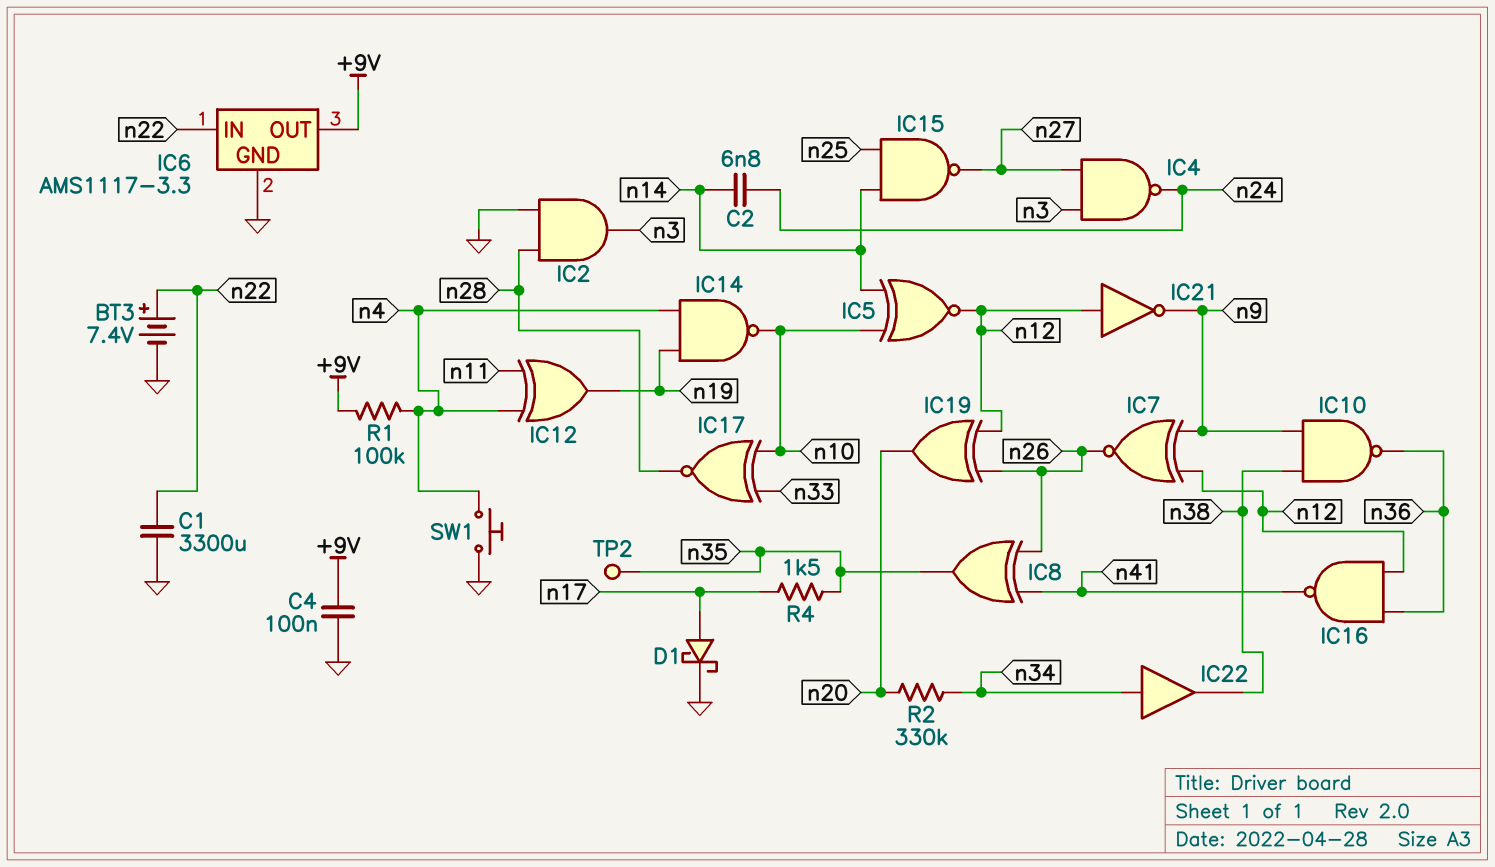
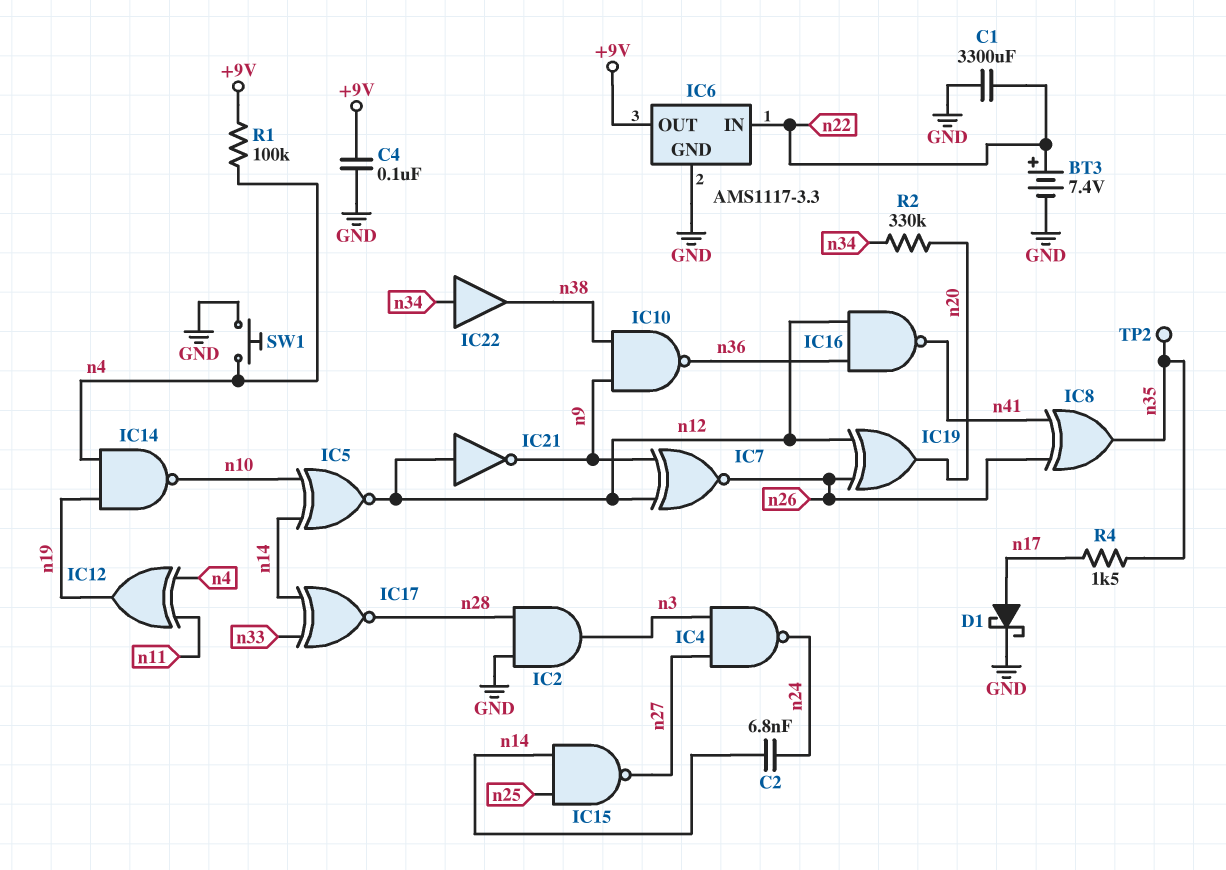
IC17: XNOR (in n10, in n33, out n28) -> XNOR (in n14, in n33, out n28)

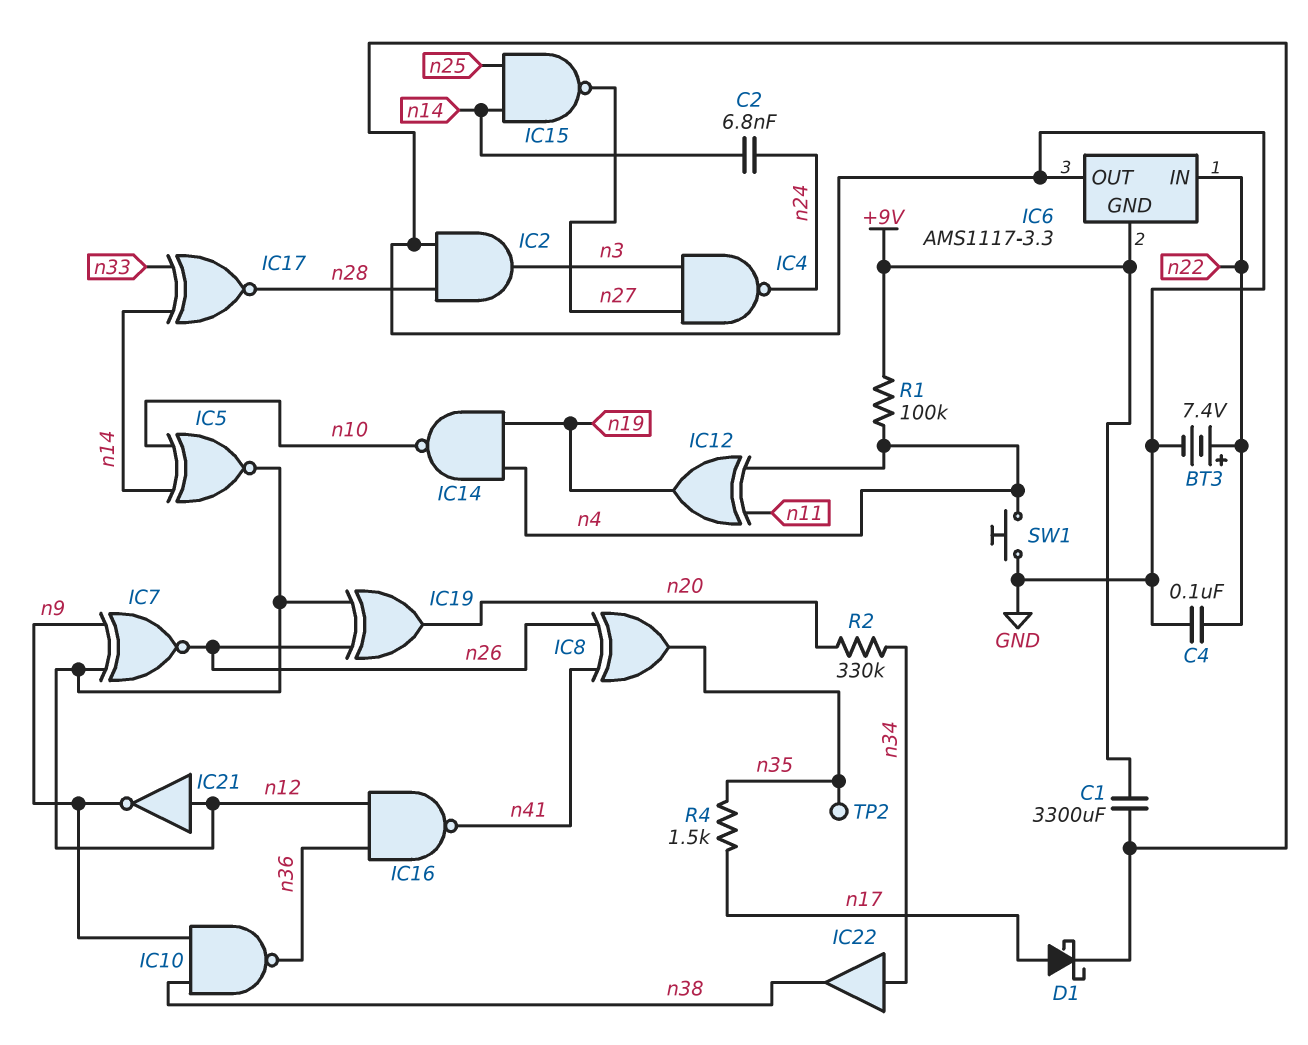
C1: 3300uF (GND, n22) -> 3300uF (+9V, GND)
C4: 100nF (+9V, GND) -> 100nF (GND, n22)
IC6 pin GND: GND -> +9V
IC6 pin OUT: +9V -> GND

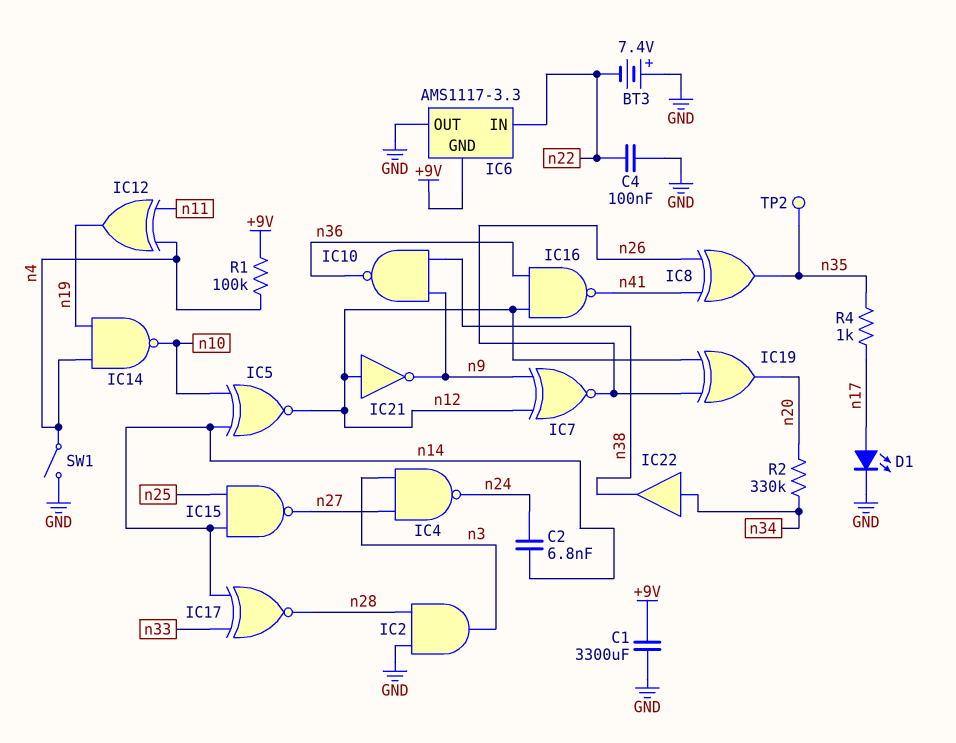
BT3: 7.4V (plus n22, minus GND) -> 7.4V (plus GND, minus n22)
D1: schottky (A n17, K GND) -> LED (A n17, K GND)
R4: 1.5k (n17, n35) -> 1k (n17, n35)
SW1: button (GND, n4) -> switch (GND, n4)

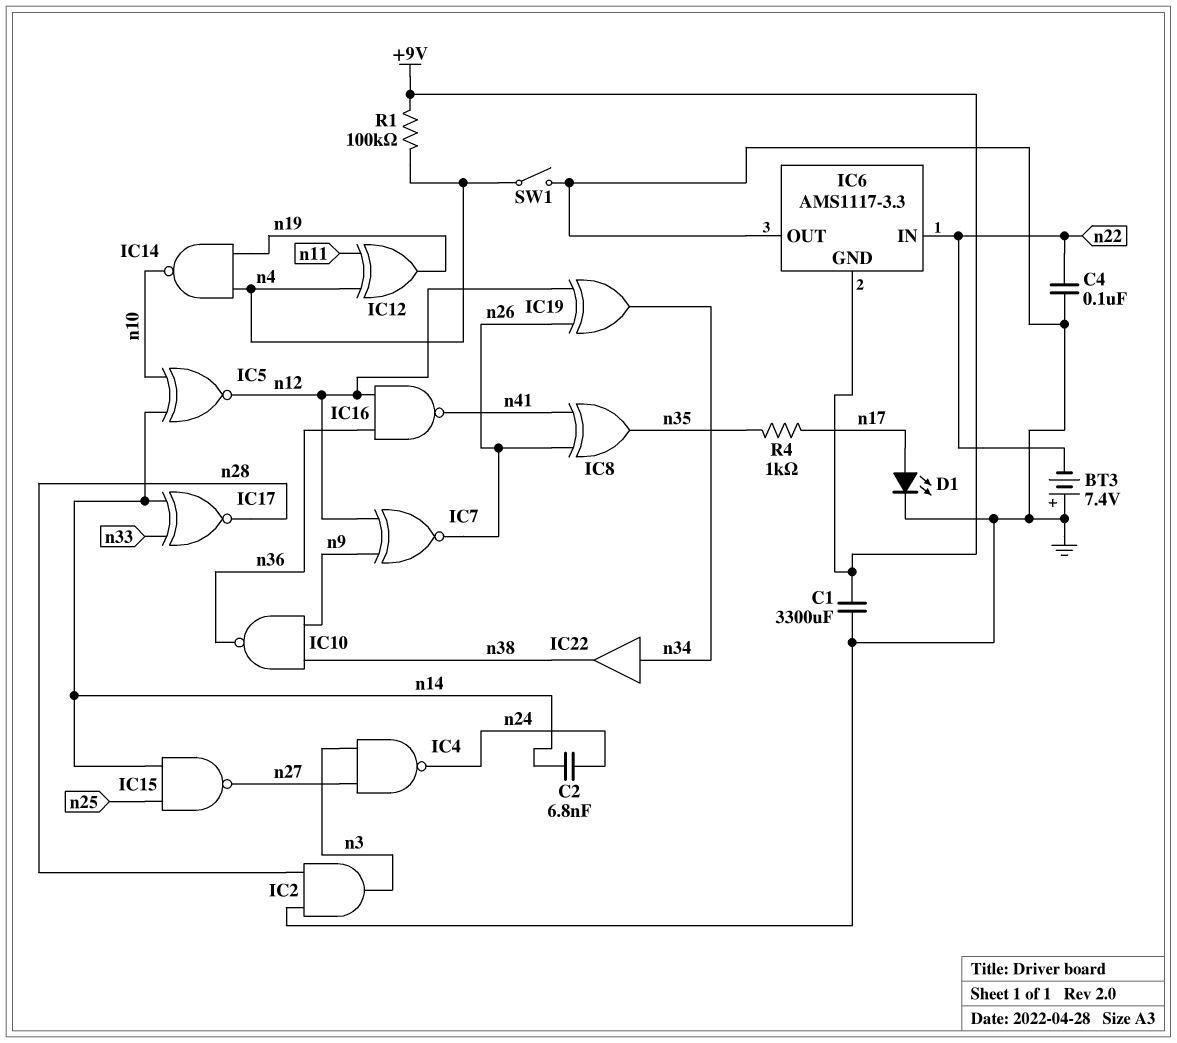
IC19: XOR (in n12, in n26, out n20) -> XOR (in n12, in n26, out n34)
IC21: NOT (in n12, out n9) -> none
R2: 330k (n20, n34) -> none
TP2: test point (n35) -> none

